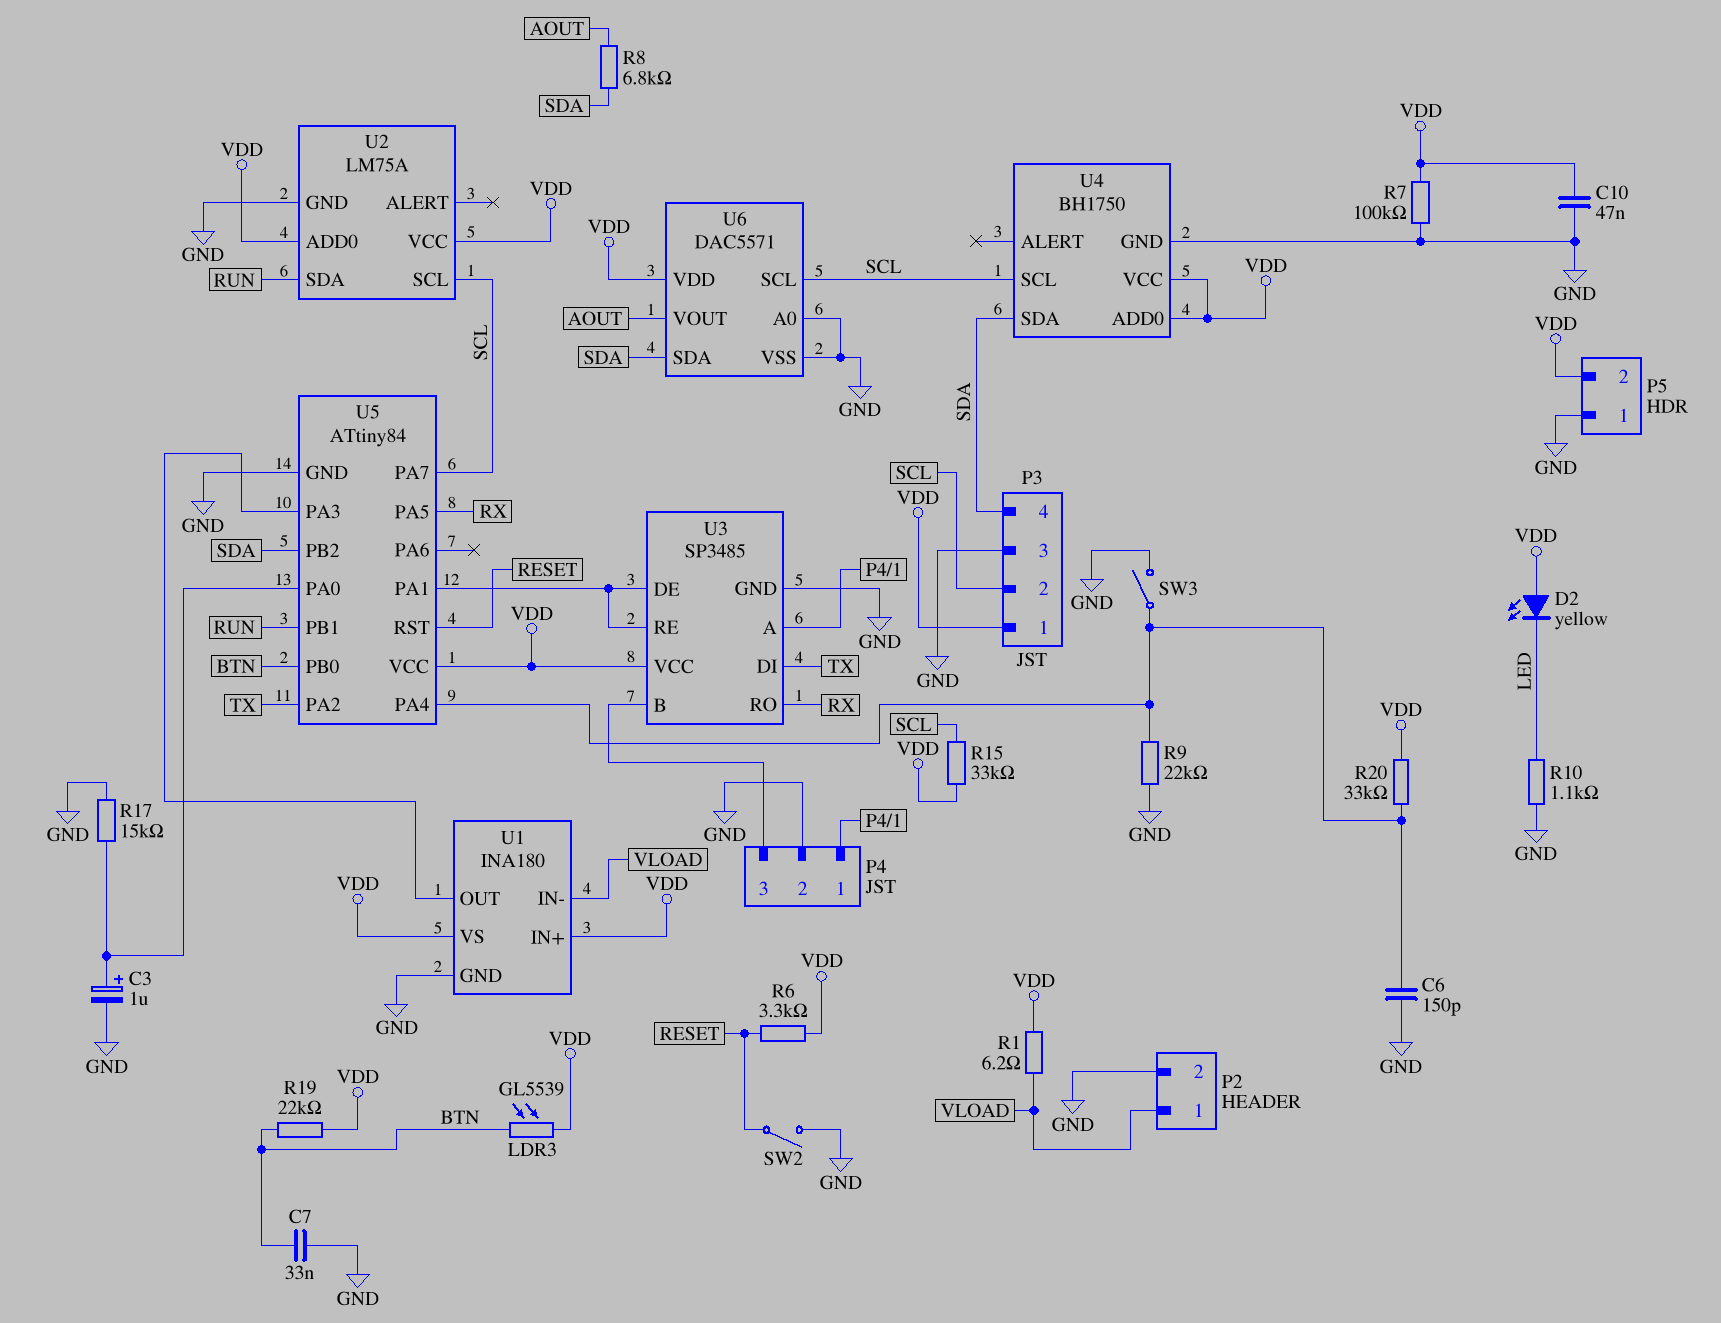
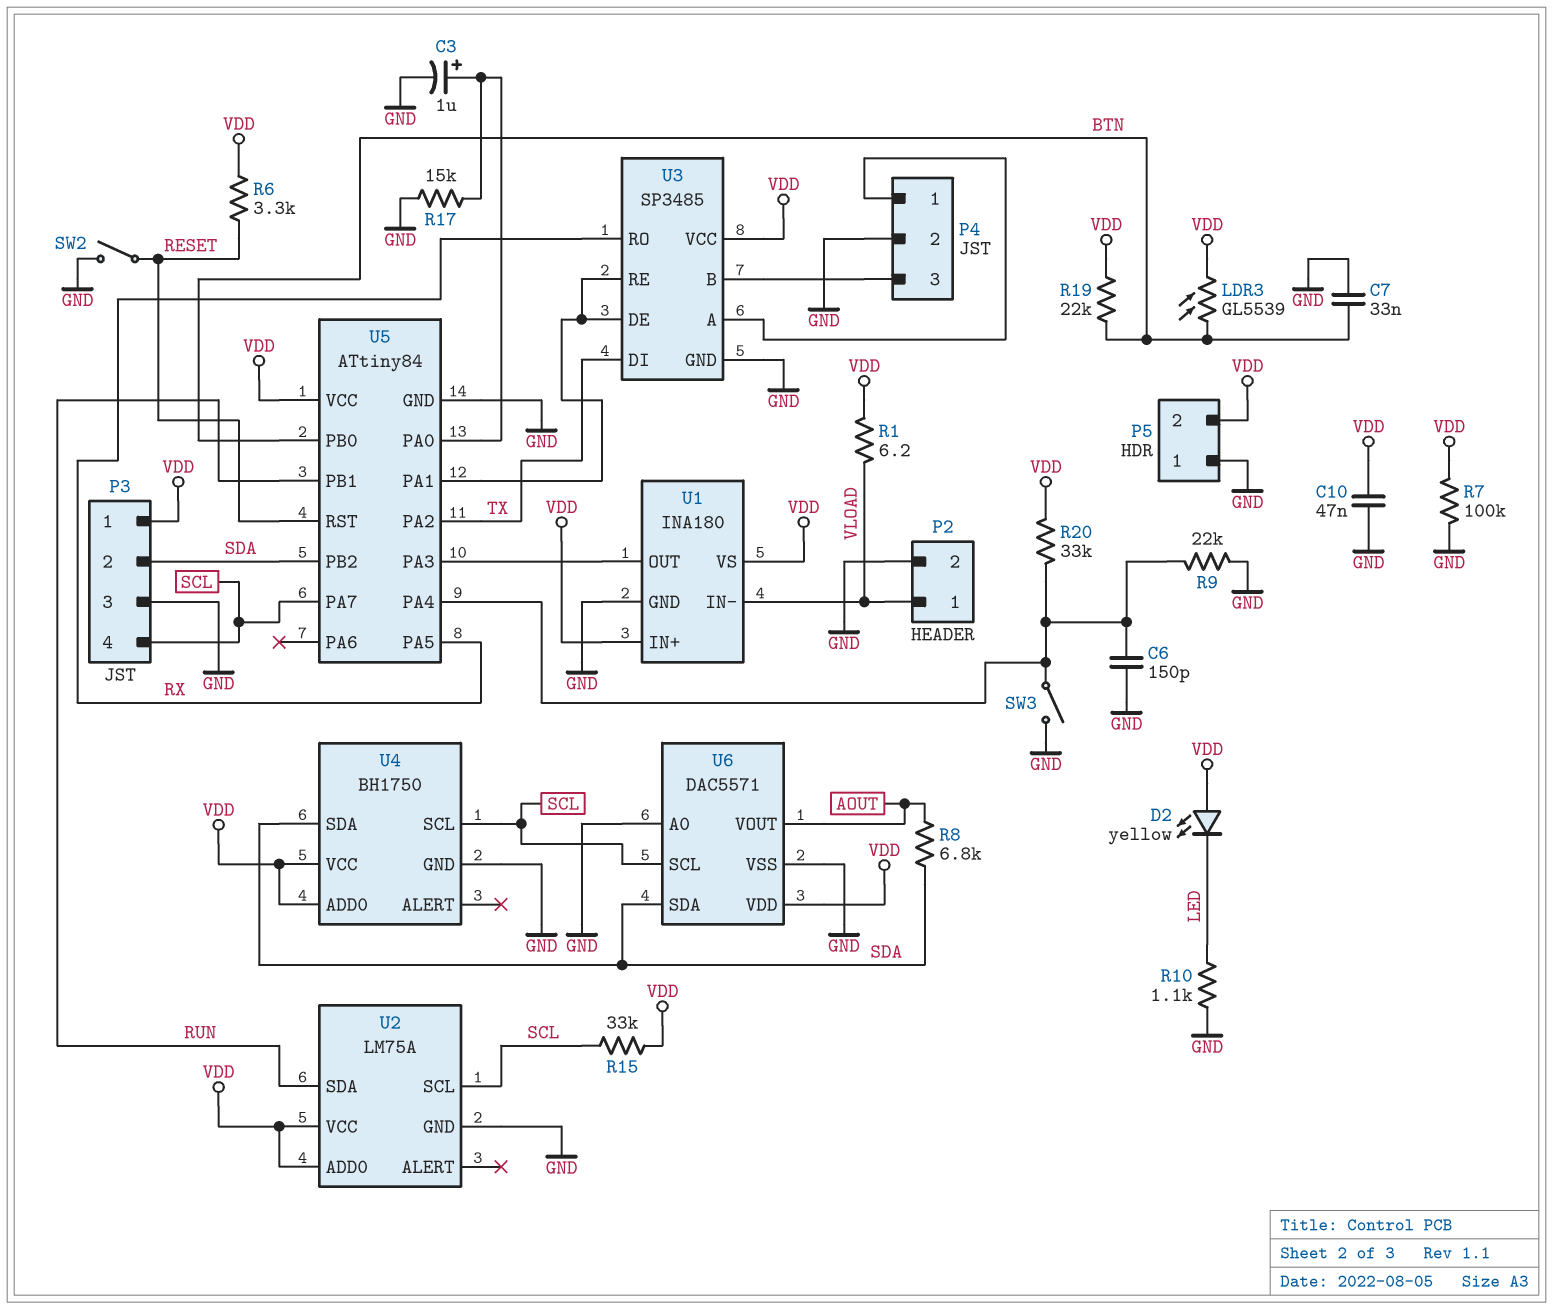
P3 pin 2: SCL -> SDA
P3 pin 4: SDA -> SCL

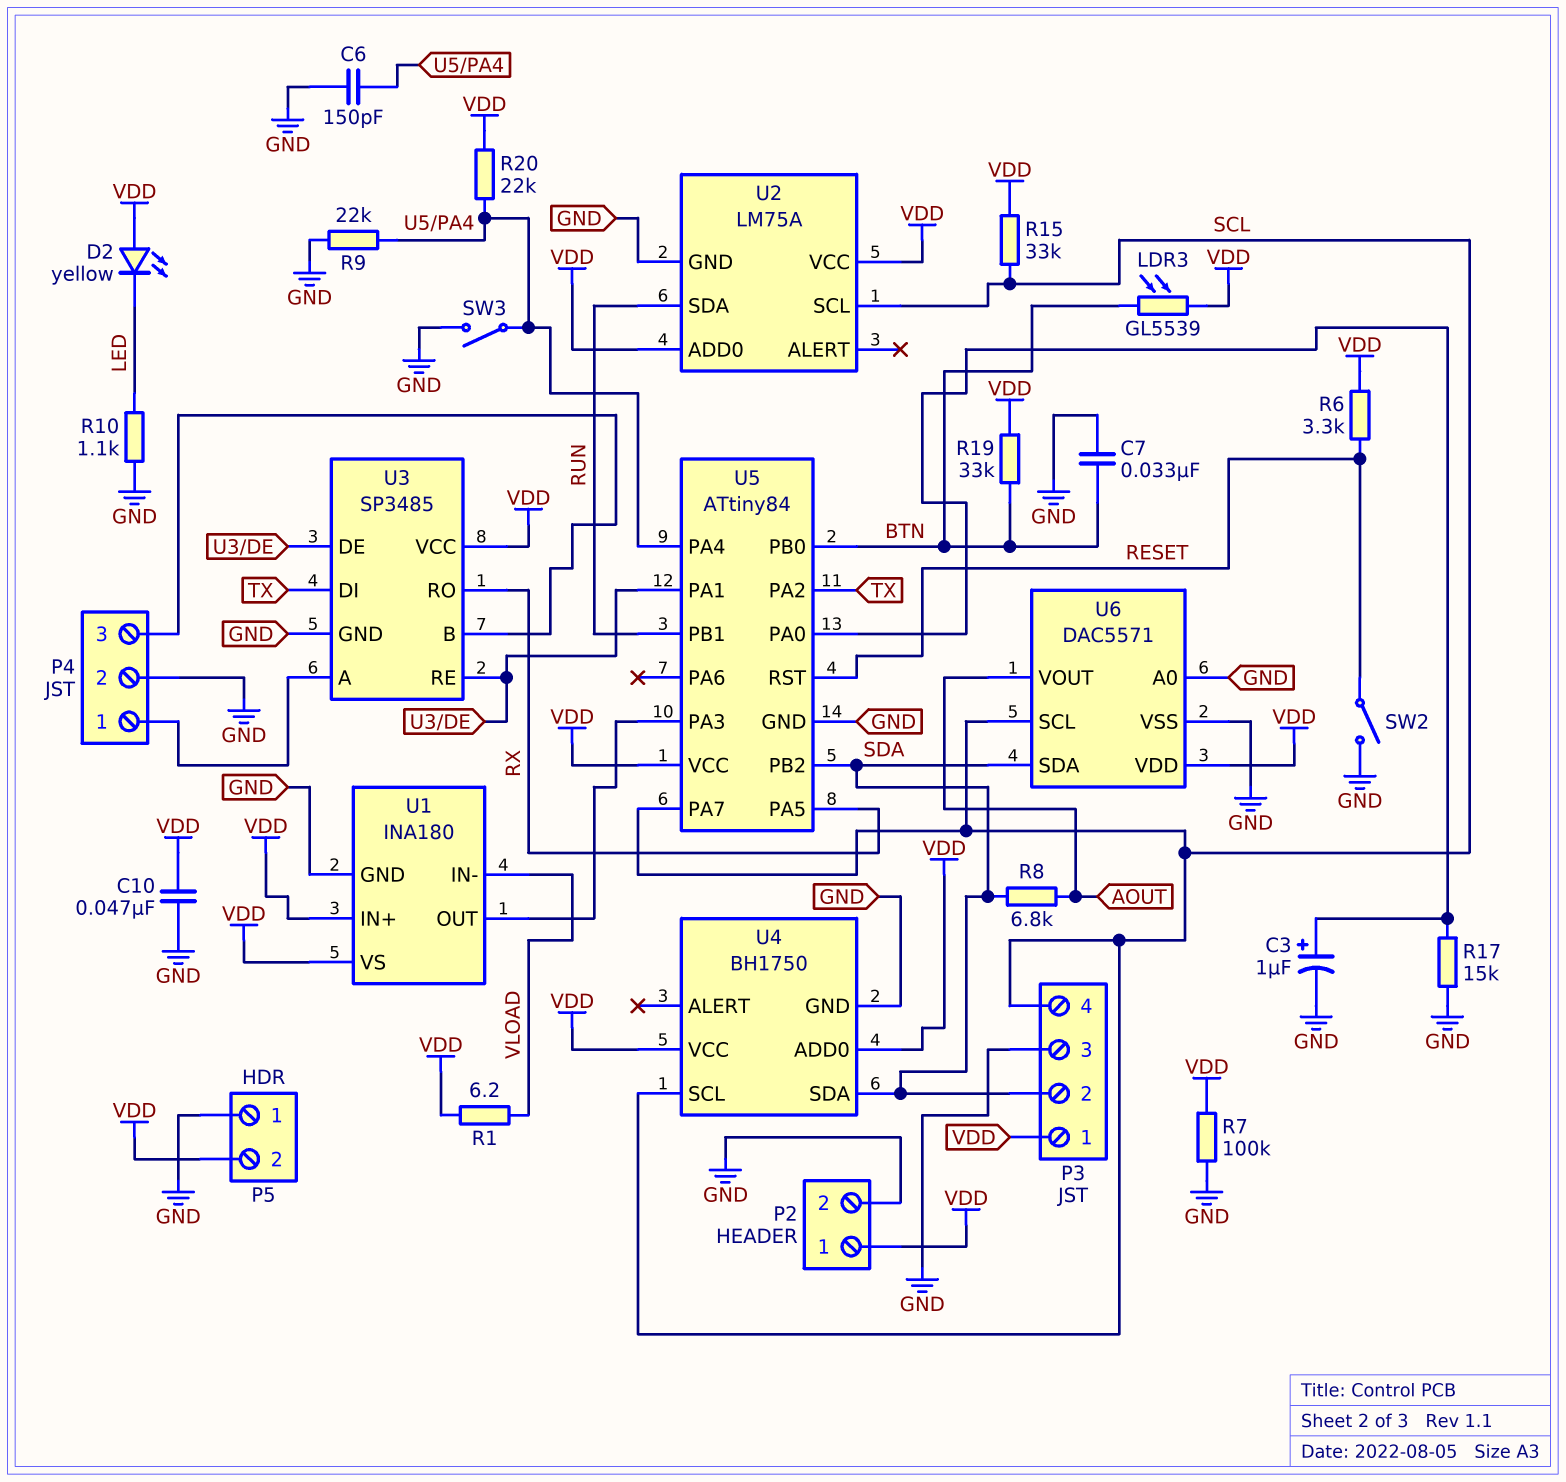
P2 pin 1: VLOAD -> VDD
R19: 22k (BTN, VDD) -> 33k (BTN, VDD)
R20: 33k (U5/PA4, VDD) -> 22k (U5/PA4, VDD)

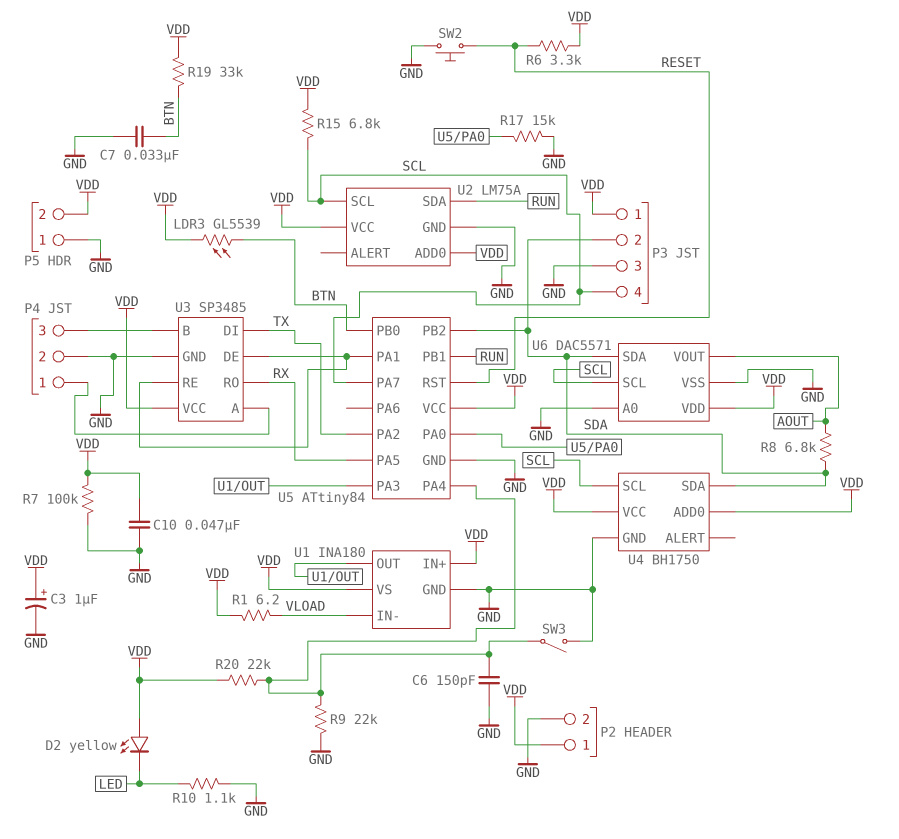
C3: 1uF (plus U5/PA0, minus GND) -> 1uF (plus VDD, minus GND)
R15: 33k (SCL, VDD) -> 6.8k (SCL, VDD)
SW2: switch (GND, RESET) -> button (GND, RESET)

